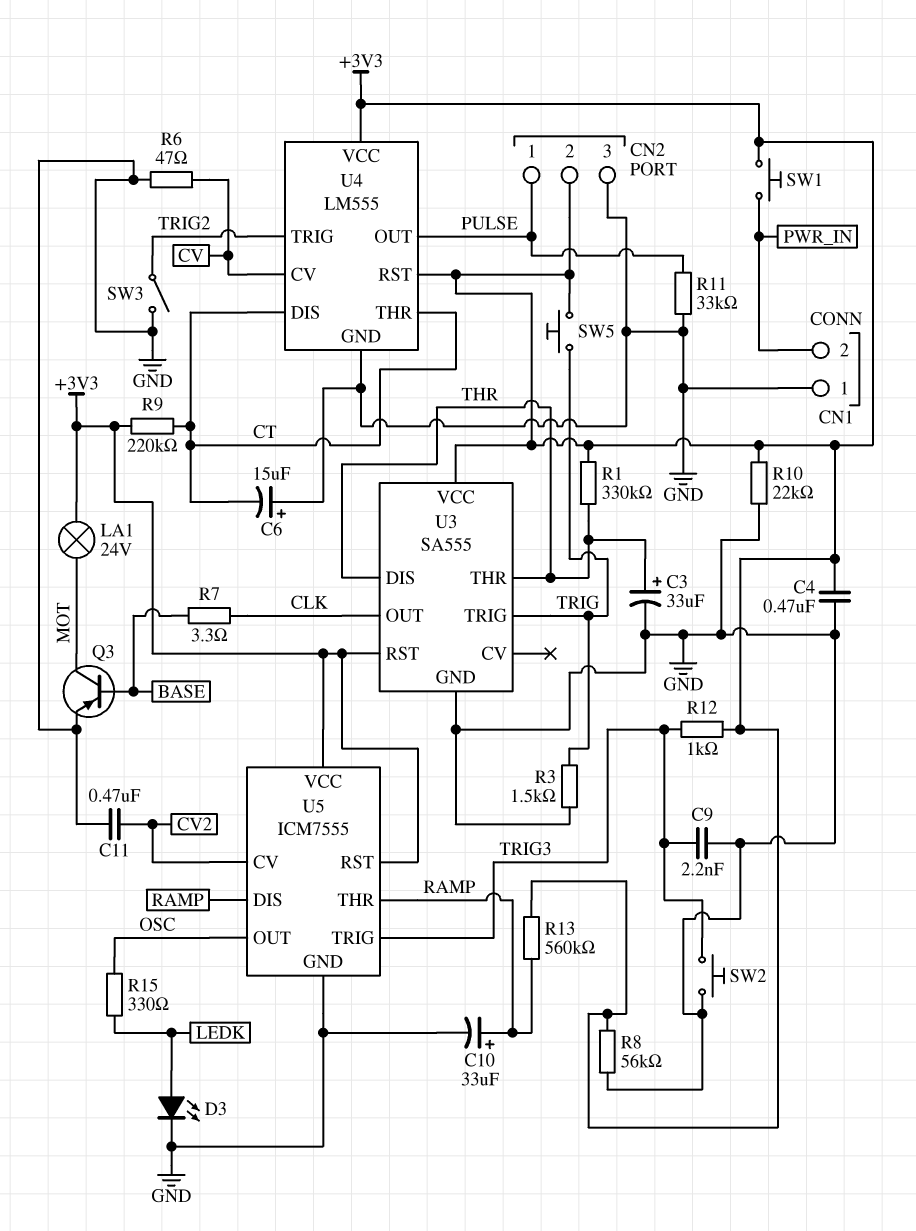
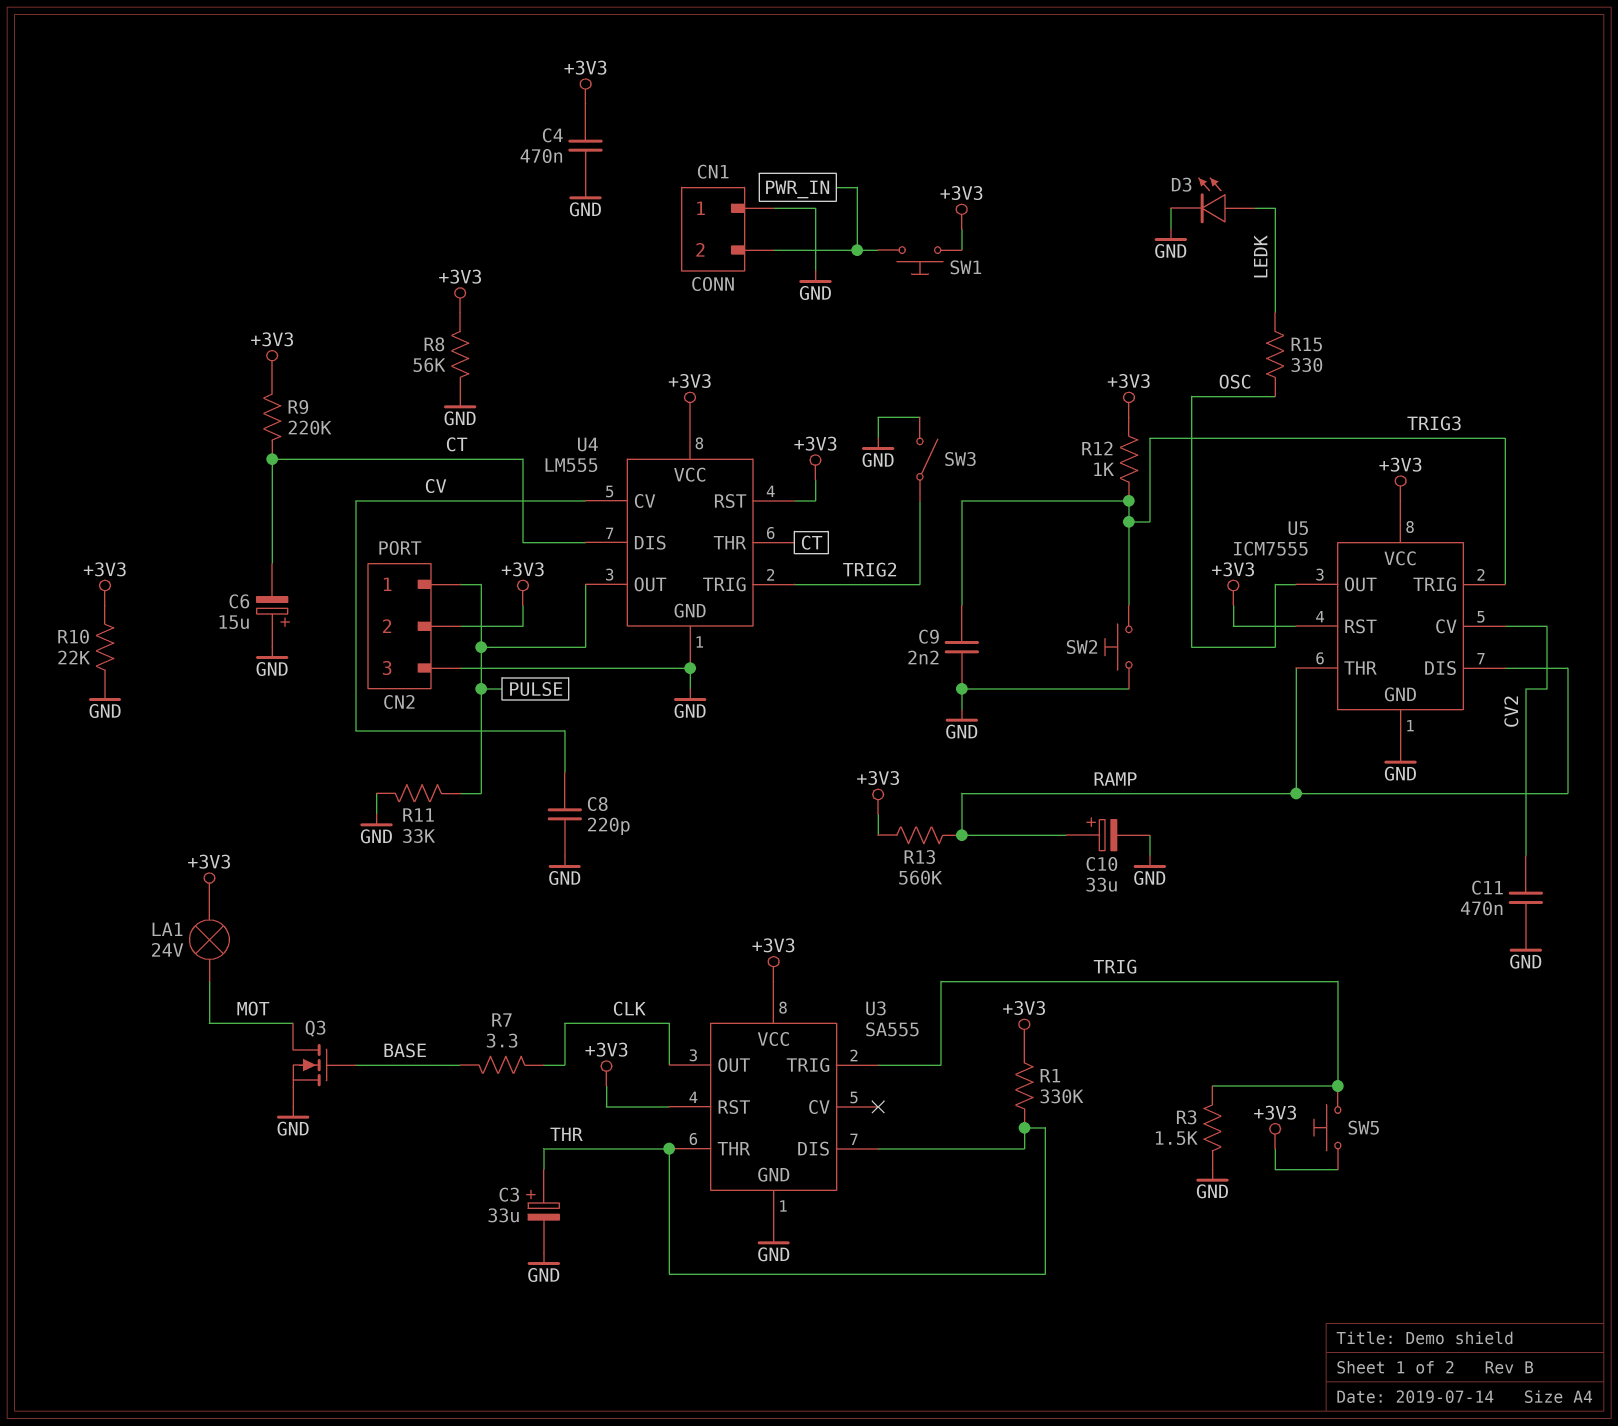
C8: none -> 220pF (CV, GND)
Q3: PNP (B BASE, C MOT, E GND) -> NMOS (G BASE, D MOT, S GND)
R6: 47 (CV, GND) -> none

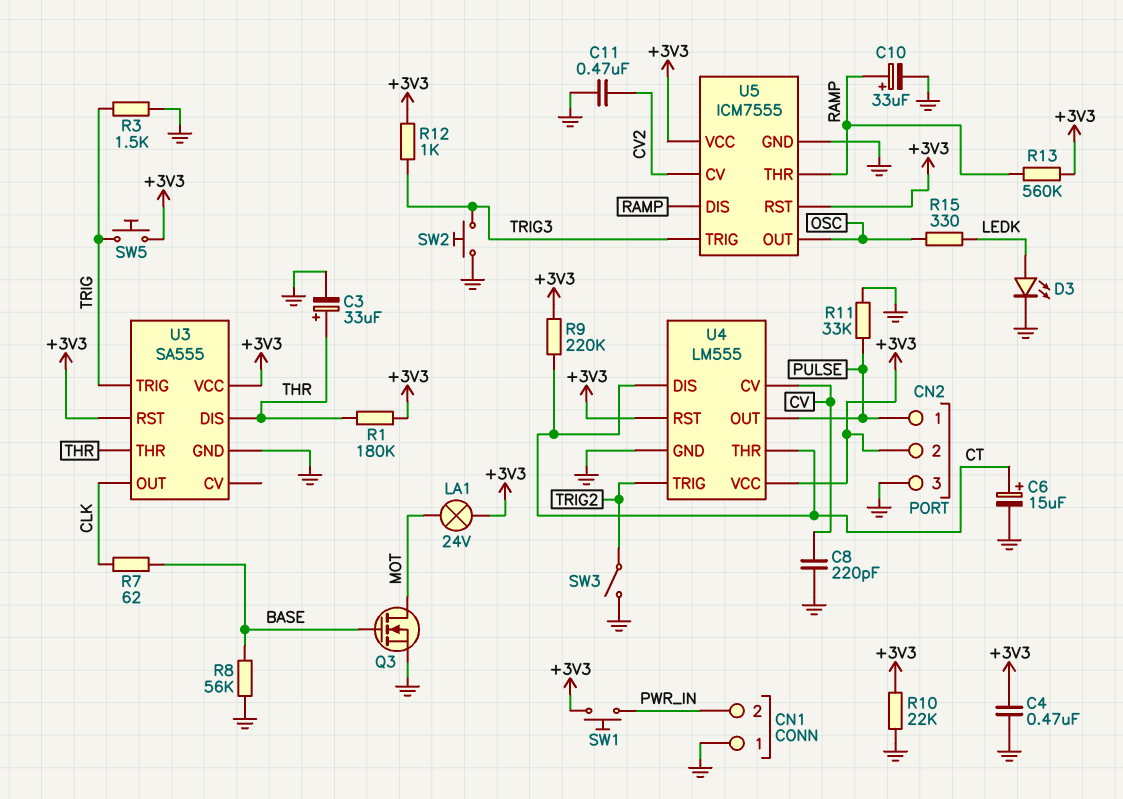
C6: 15uF (plus GND, minus CT) -> 15uF (plus CT, minus GND)
C9: 2.2nF (GND, TRIG3) -> none
R1: 330k (+3V3, THR) -> 180k (+3V3, THR)
R7: 3.3 (BASE, CLK) -> 62 (BASE, CLK)
R8: 56k (+3V3, GND) -> 56k (BASE, GND)

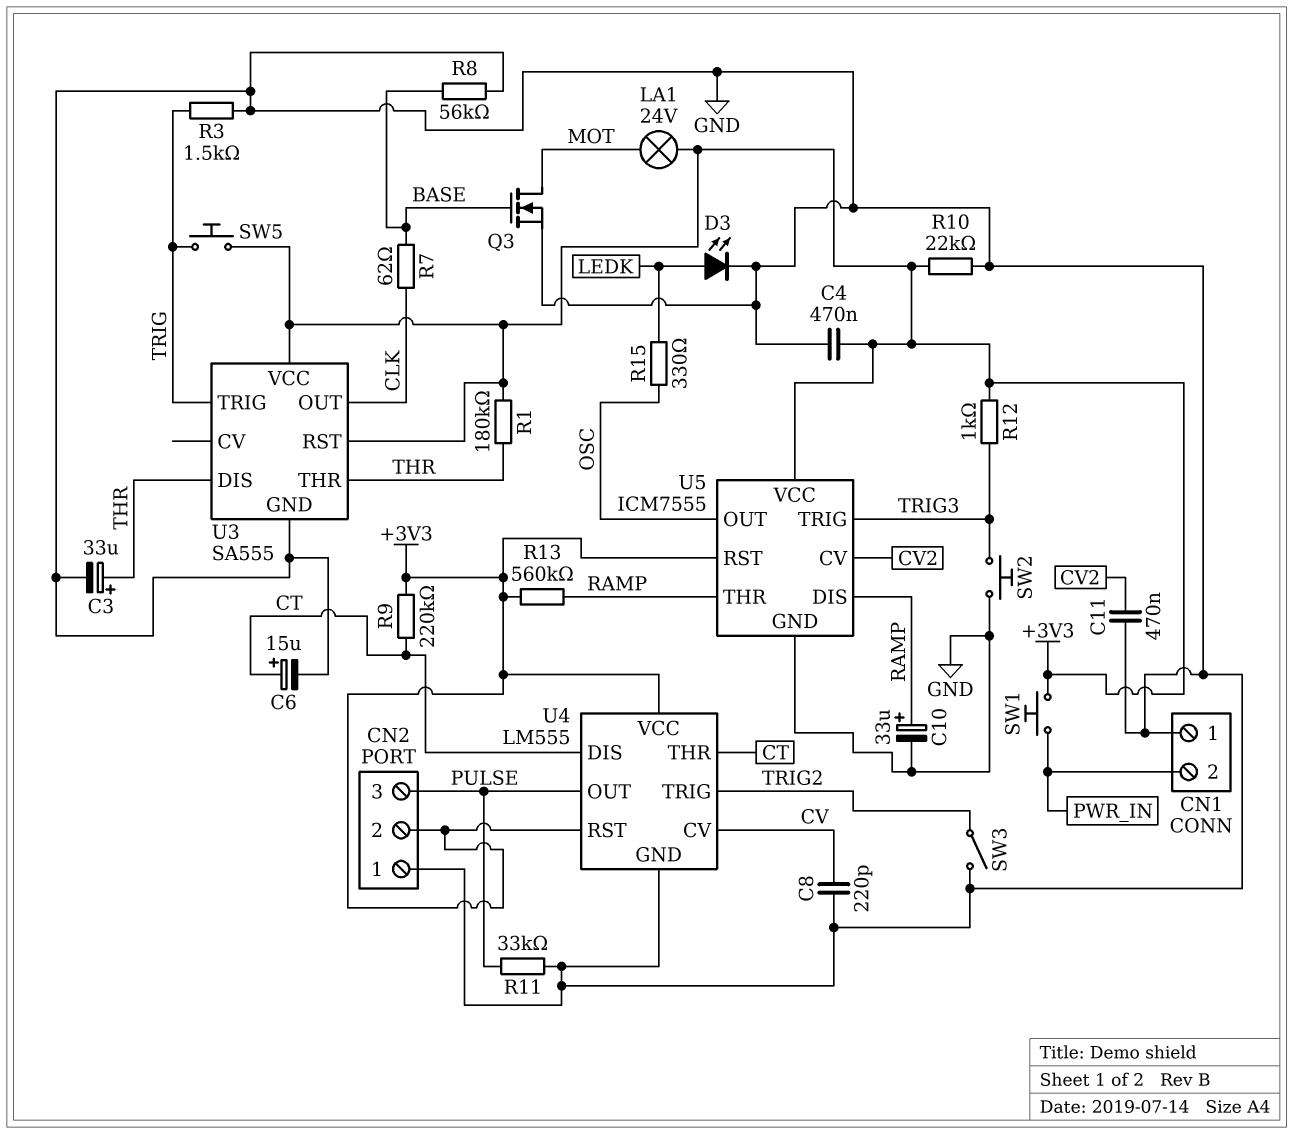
CN2 pin 1: PULSE -> GND
CN2 pin 3: GND -> PULSE

